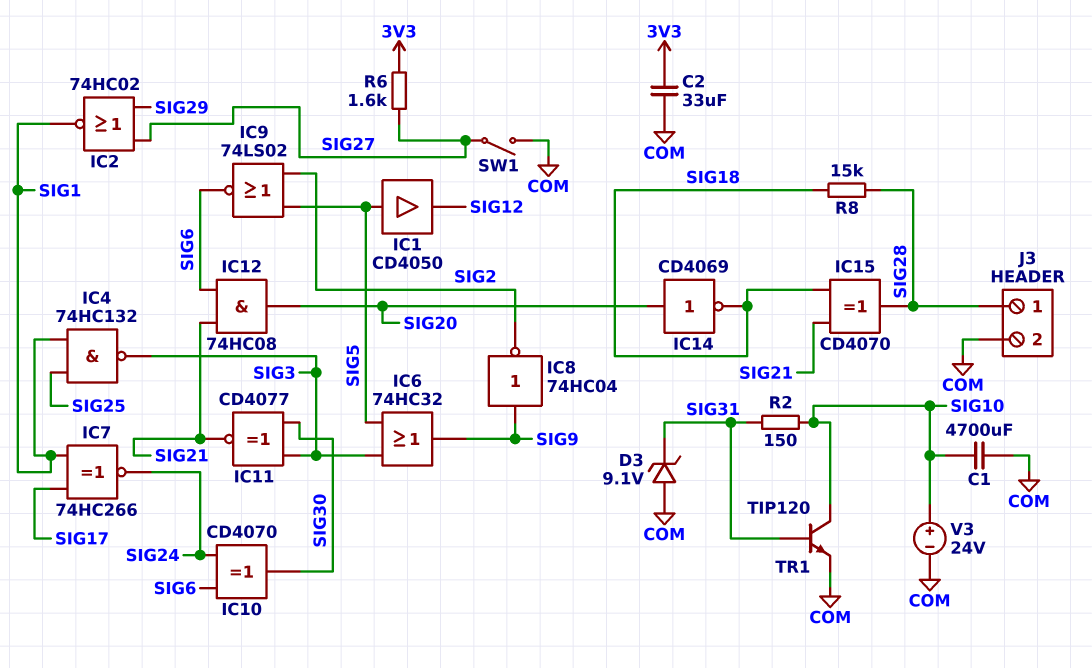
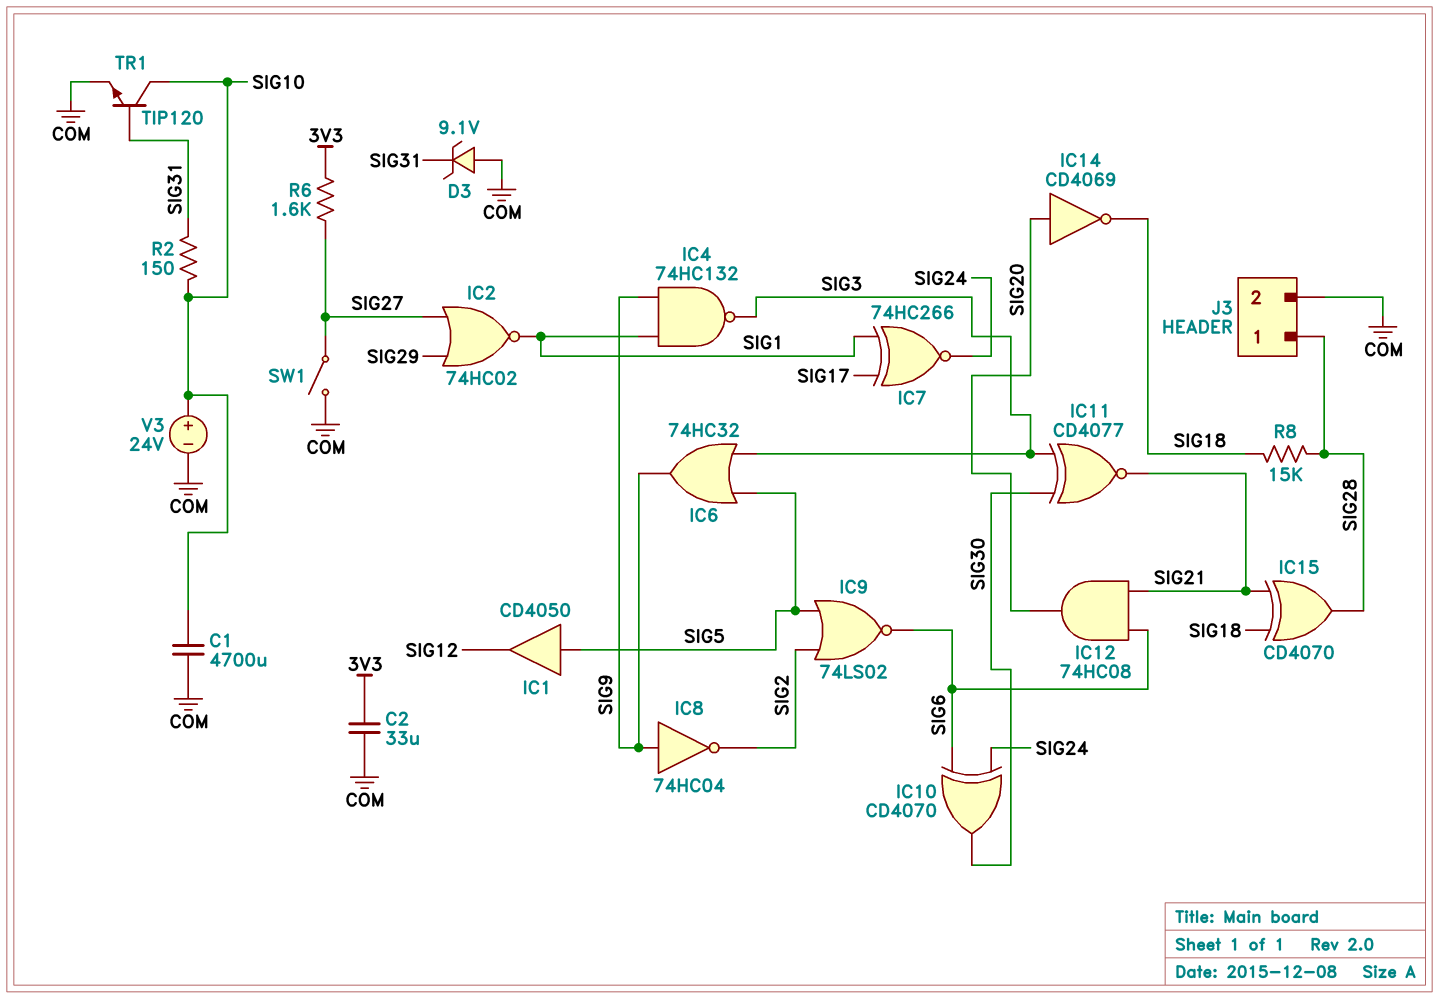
IC4: NAND 74HC132 (in SIG1, in SIG25, out SIG3) -> NAND 74HC132 (in SIG1, in SIG9, out SIG3)

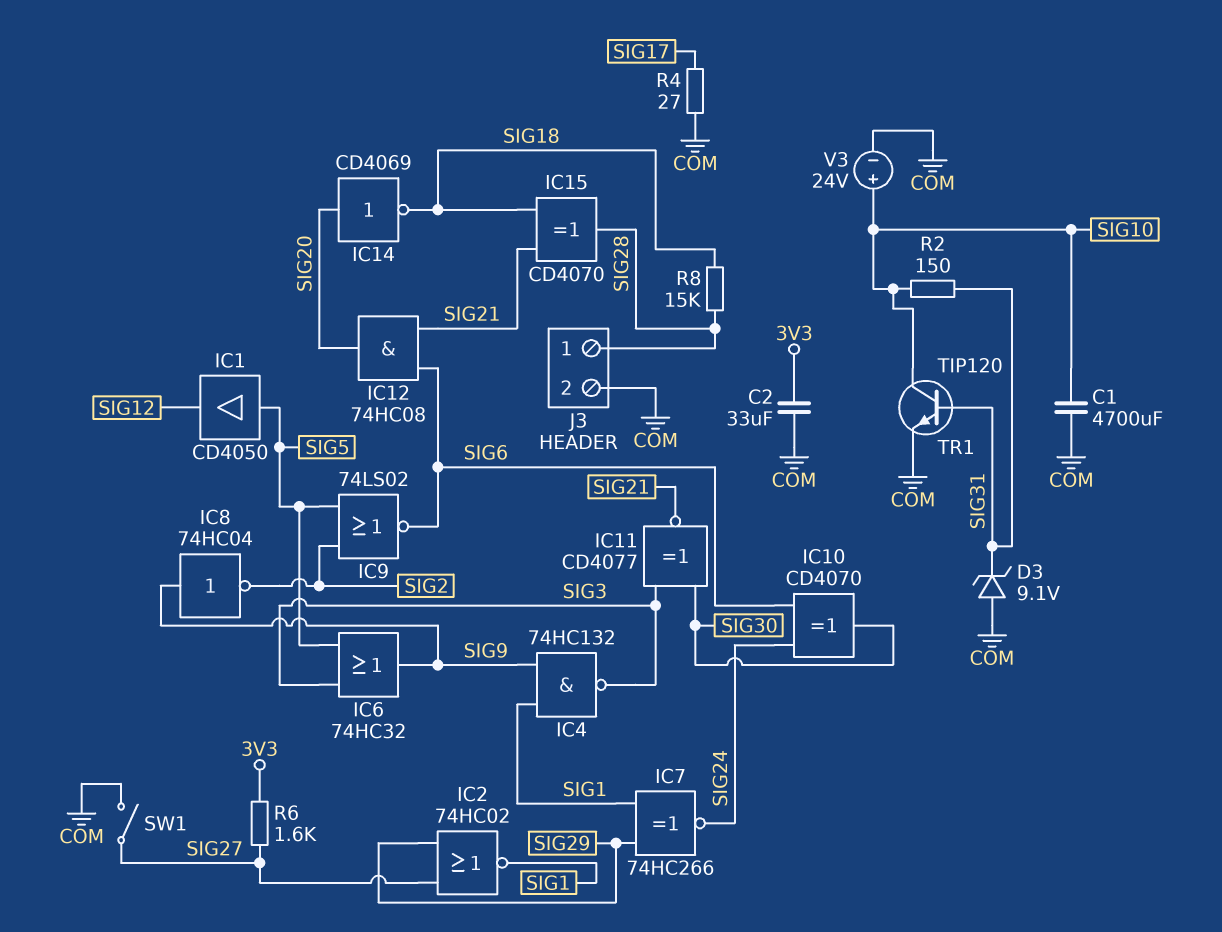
IC7: XNOR 74HC266 (in SIG1, in SIG17, out SIG24) -> XNOR 74HC266 (in SIG1, in SIG29, out SIG24)
R4: none -> 27 (COM, SIG17)

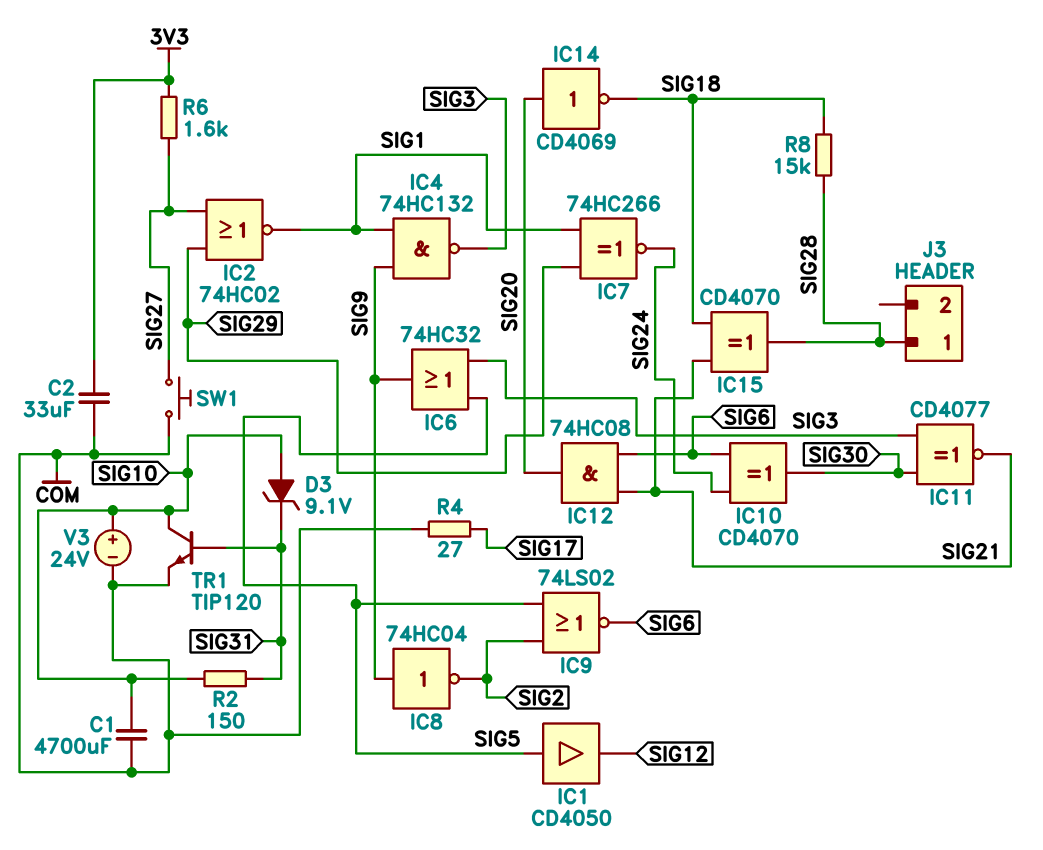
D3: zener 9.1V (A COM, K SIG31) -> zener 9.1V (A SIG10, K SIG31)
J3 pin 2: COM -> none
SW1: switch (COM, SIG27) -> button (COM, SIG27)

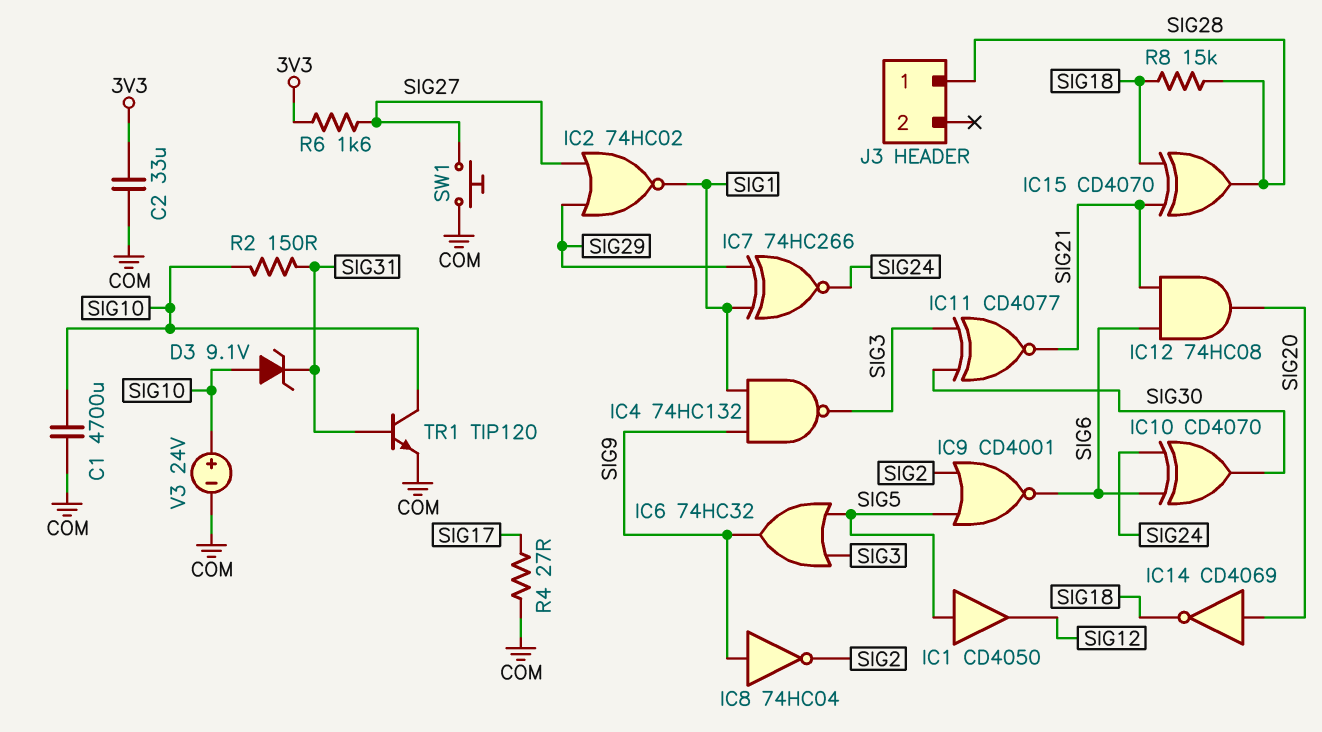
IC9: NOR 74LS02 (in SIG2, in SIG5, out SIG6) -> NOR CD4001 (in SIG2, in SIG5, out SIG6)

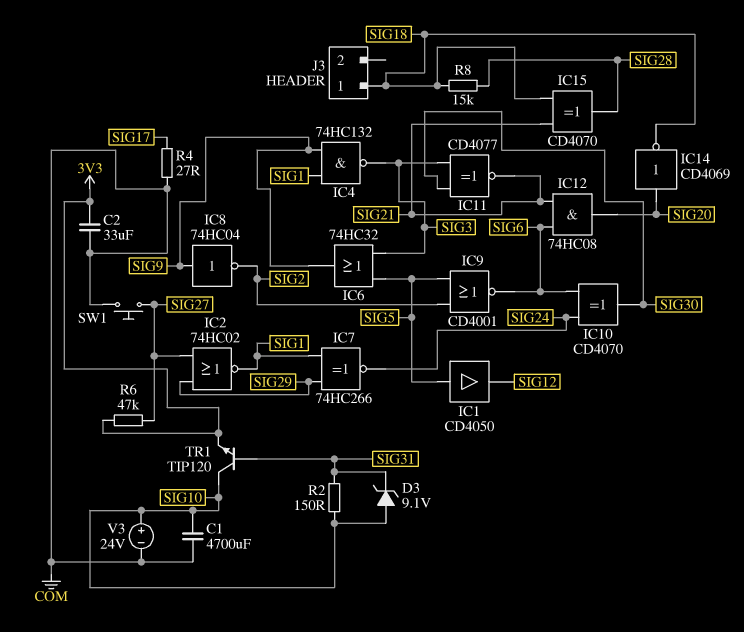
J3 pin 1: SIG28 -> SIG18
R6: 1.6k (3V3, SIG27) -> 47k (3V3, SIG27)
TR1: NPN TIP120 (B SIG31, C SIG10, E COM) -> NPN TIP120 (B SIG31, C SIG10, E 3V3)

